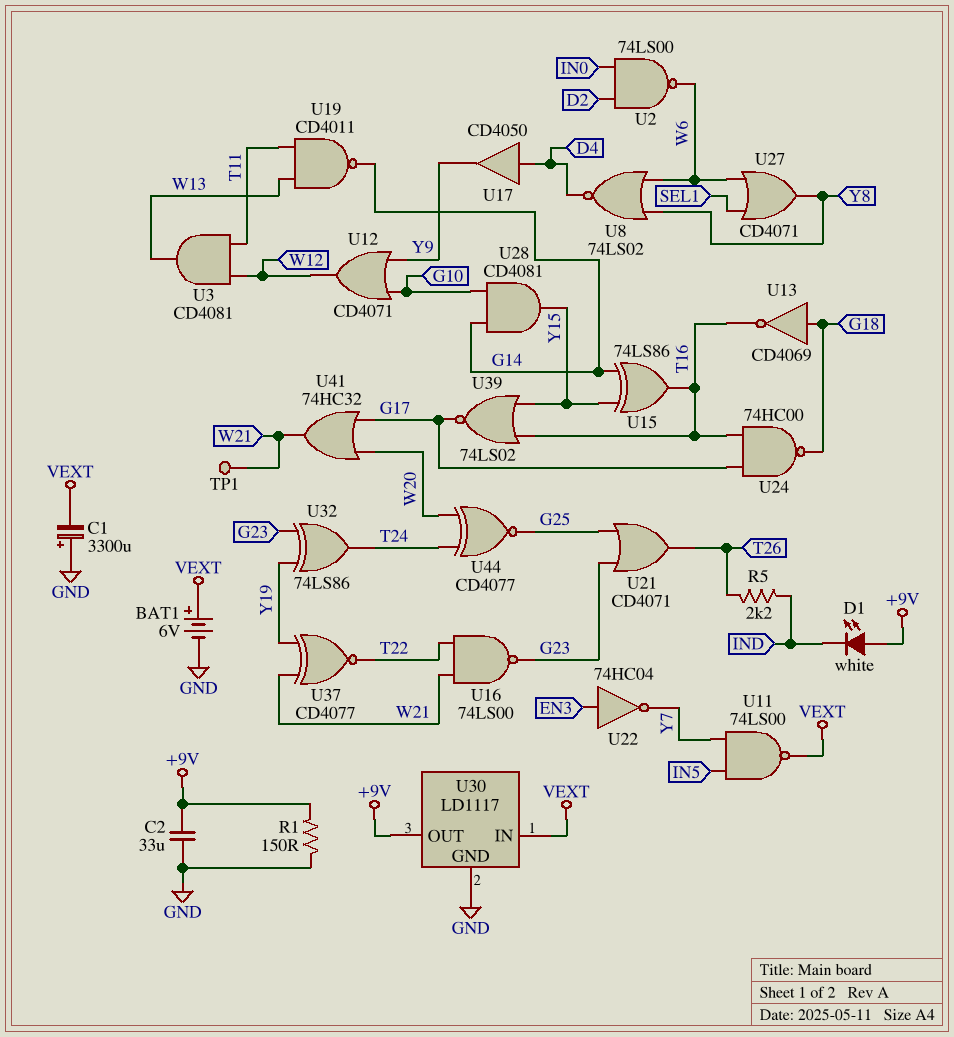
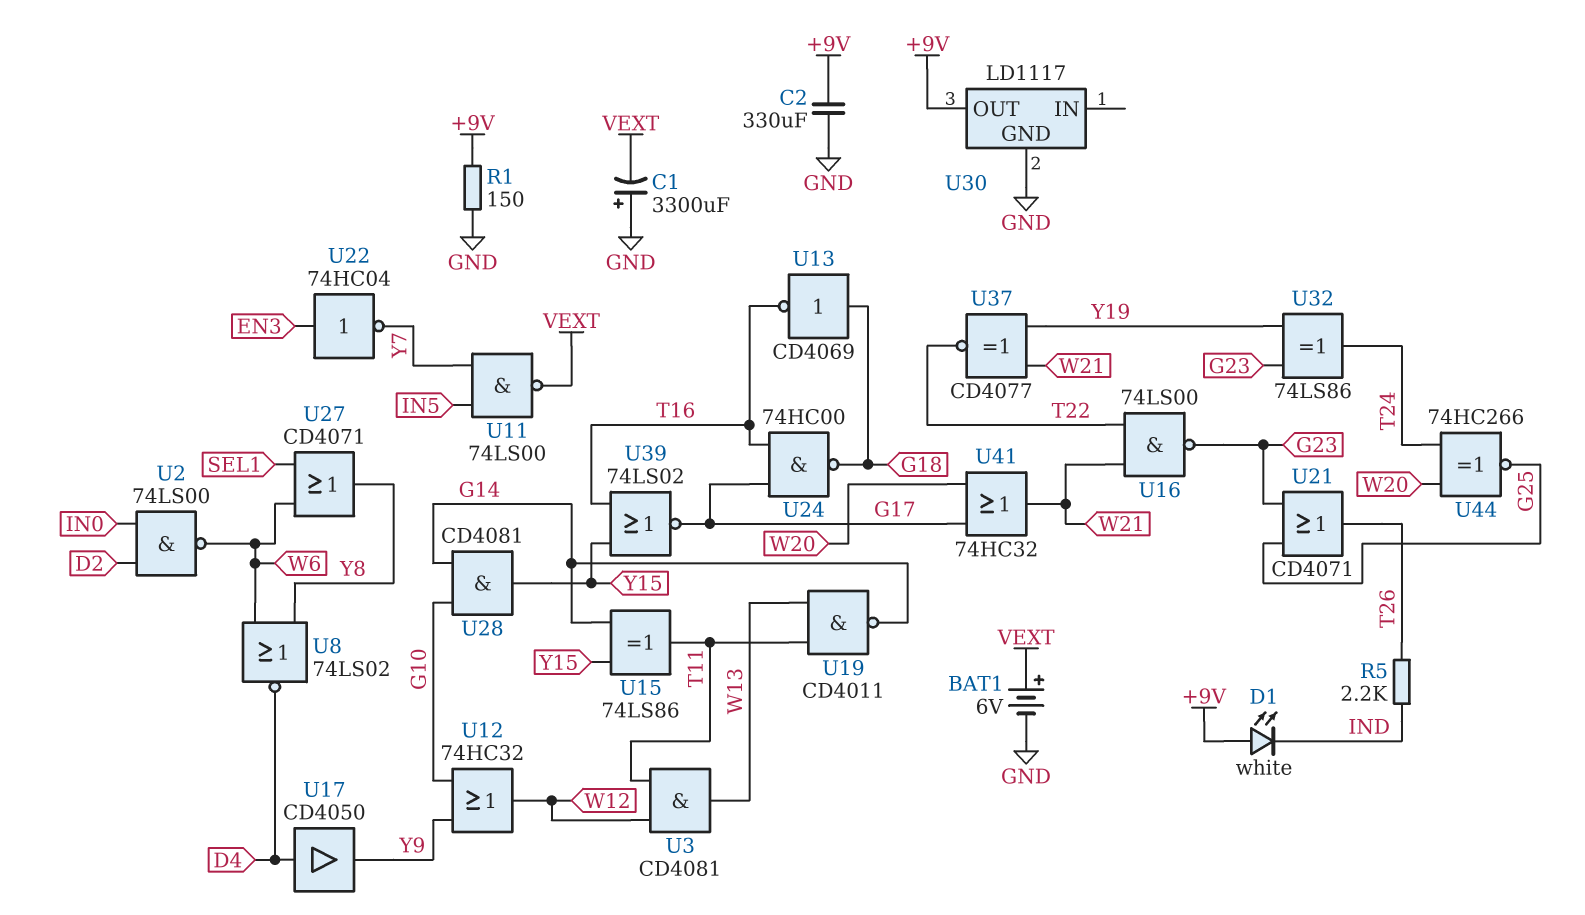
C2: 33uF (+9V, GND) -> 330uF (+9V, GND)
TP1: test point (W21) -> none
U12: OR CD4071 (in G10, in Y9, out W12) -> OR 74HC32 (in G10, in Y9, out W12)
U15: XOR 74LS86 (in G14, in Y15, out T16) -> XOR 74LS86 (in G14, in Y15, out T11)
U30 pin IN: VEXT -> none
U44: XNOR CD4077 (in T24, in W20, out G25) -> XNOR 74HC266 (in T24, in W20, out G25)

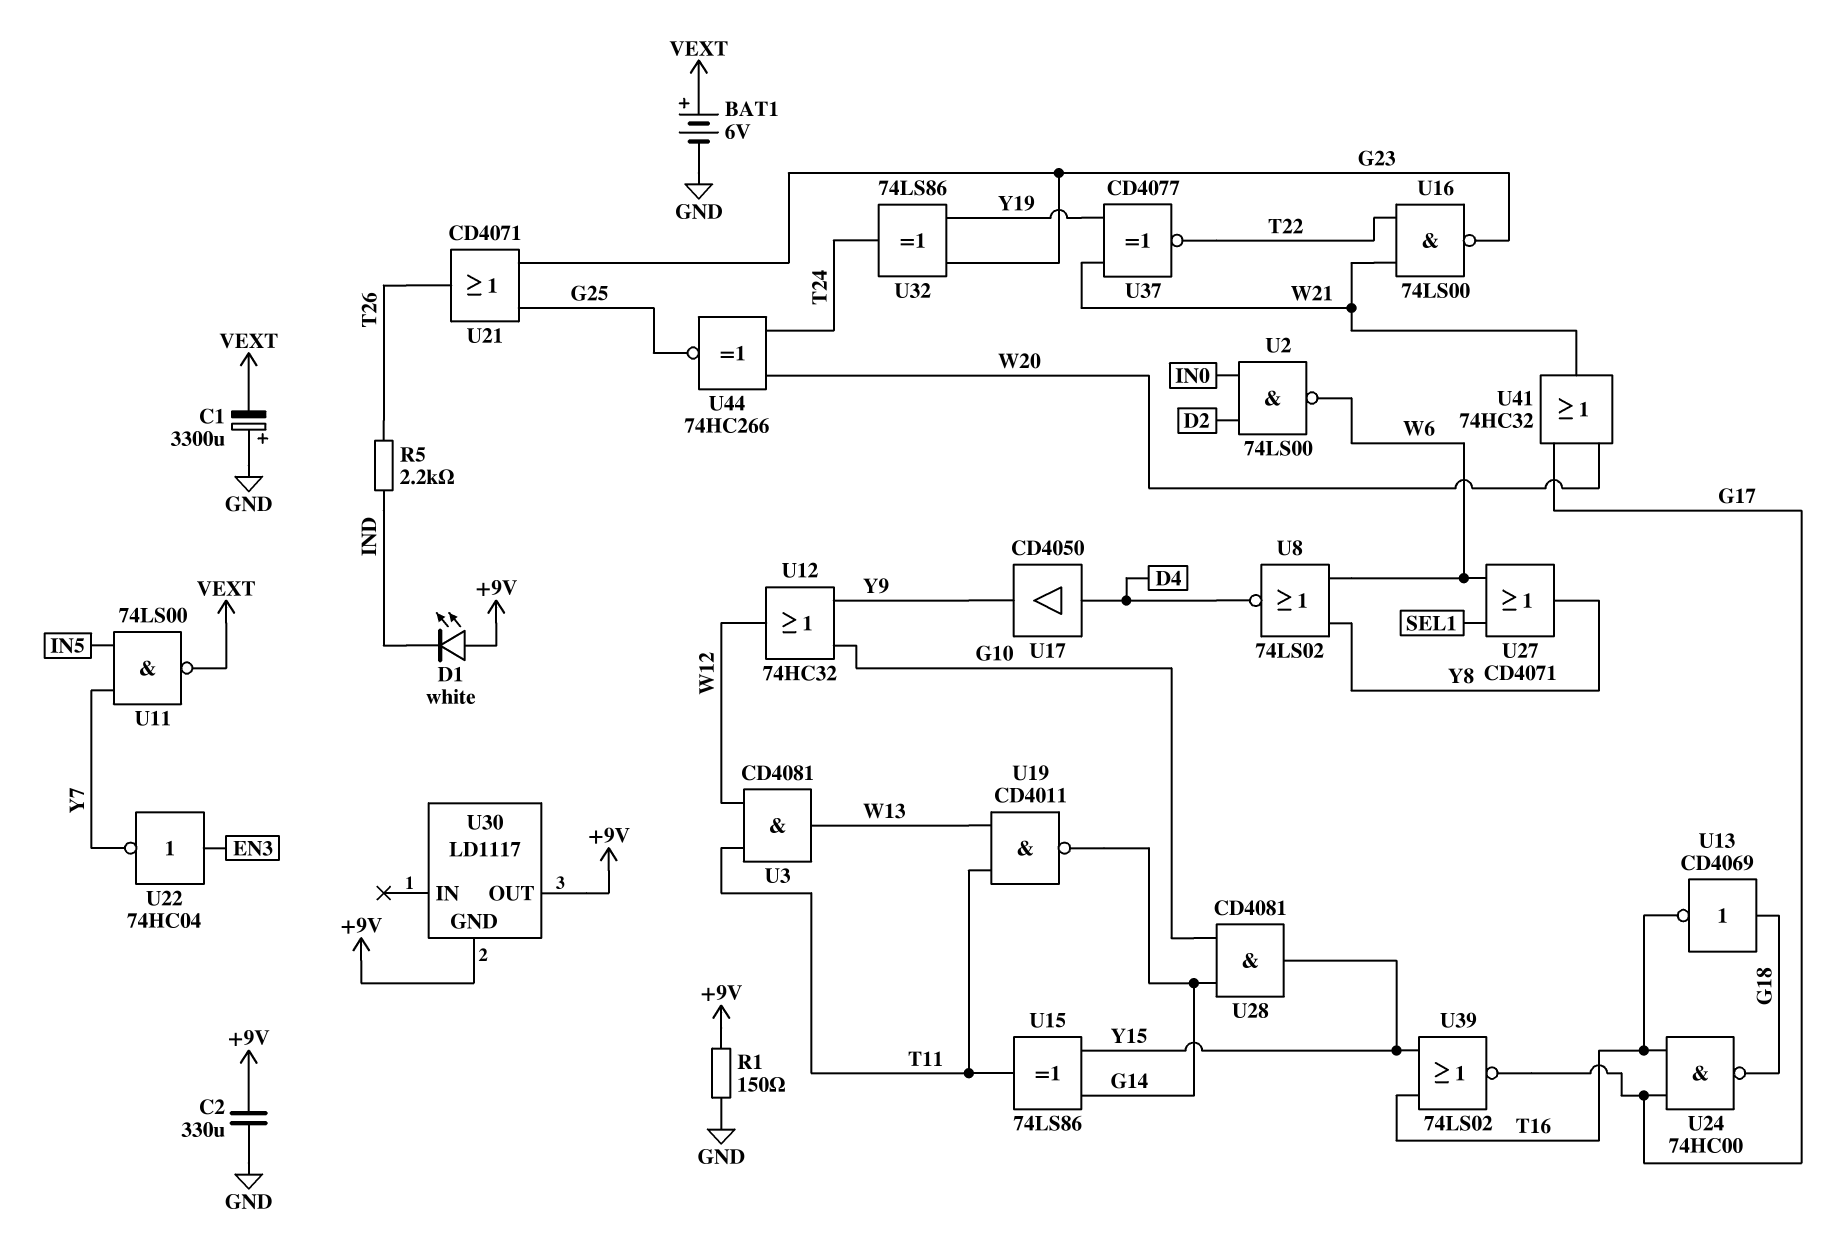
U30 pin GND: GND -> +9V

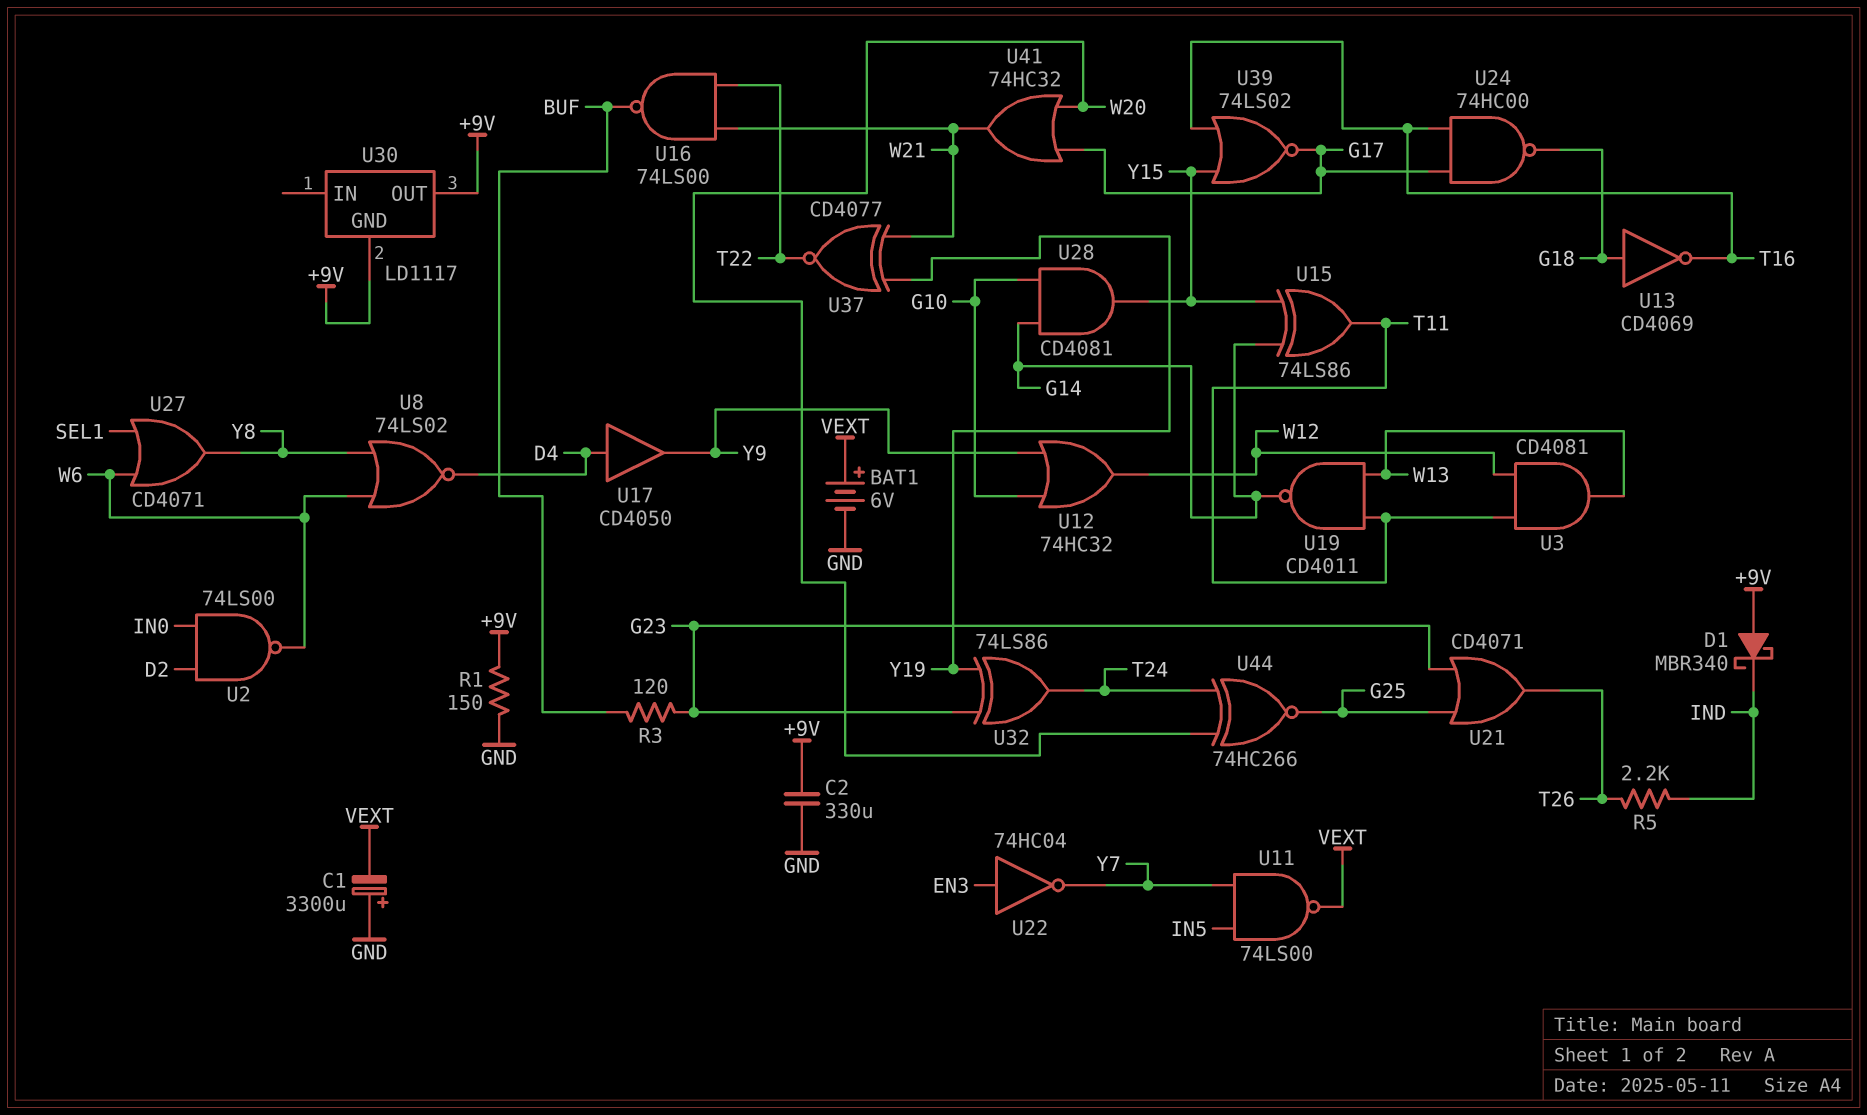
D1: LED white (A +9V, K IND) -> schottky MBR340 (A +9V, K IND)
R3: none -> 120 (BUF, G23)
U16: NAND 74LS00 (in T22, in W21, out G23) -> NAND 74LS00 (in T22, in W21, out BUF)

